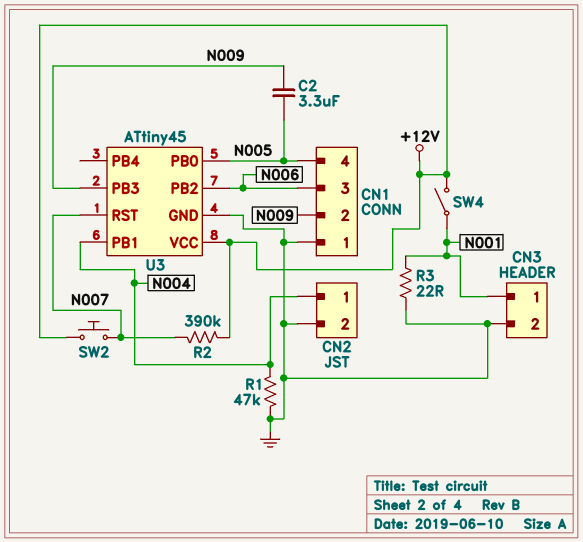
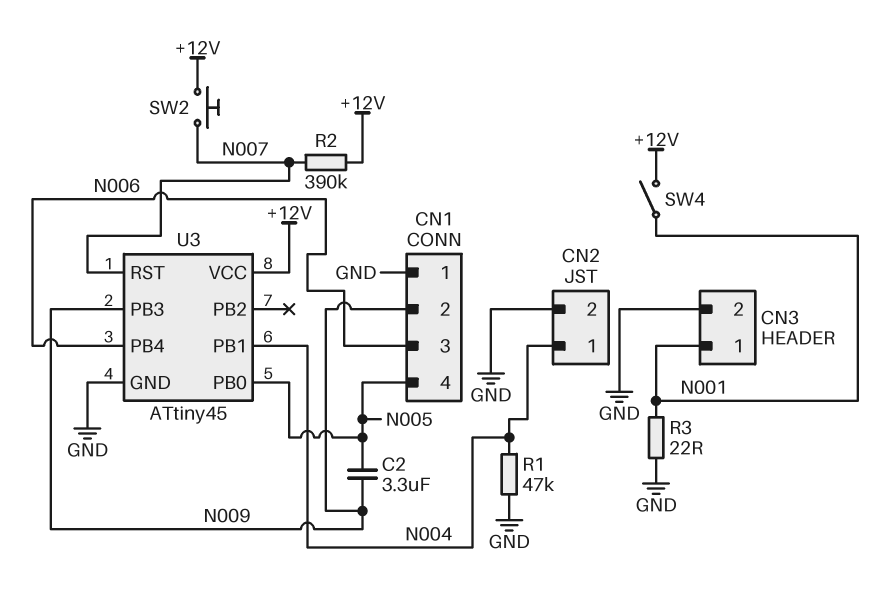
U3 pin PB2: N006 -> none
U3 pin PB4: none -> N006

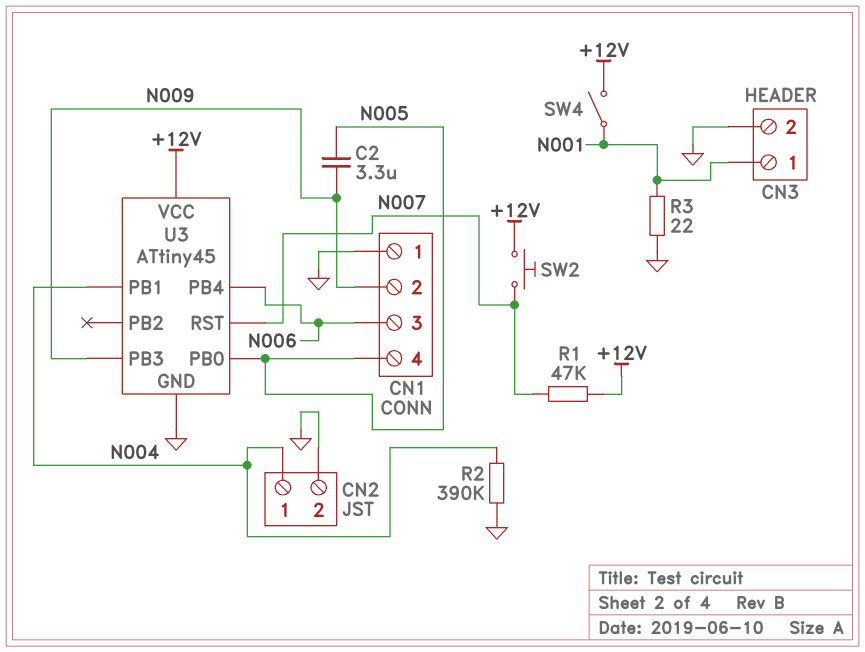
R1: 47k (GND, N004) -> 47k (+12V, N007)
R2: 390k (+12V, N007) -> 390k (GND, N004)

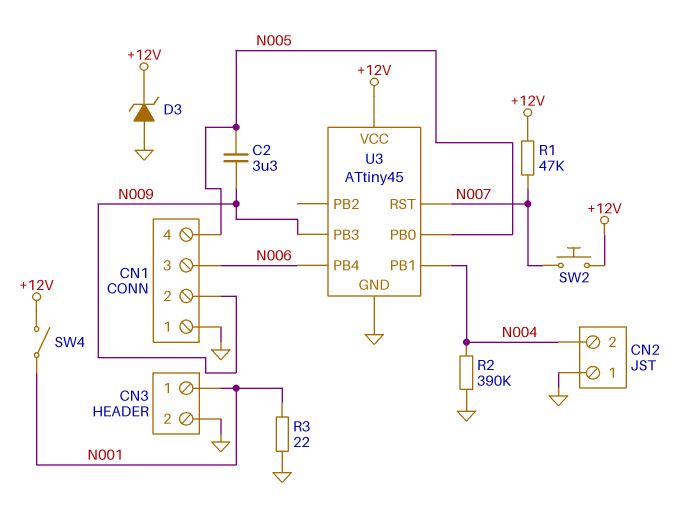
CN2 pin 1: N004 -> GND
CN2 pin 2: GND -> N004
D3: none -> zener (A GND, K +12V)

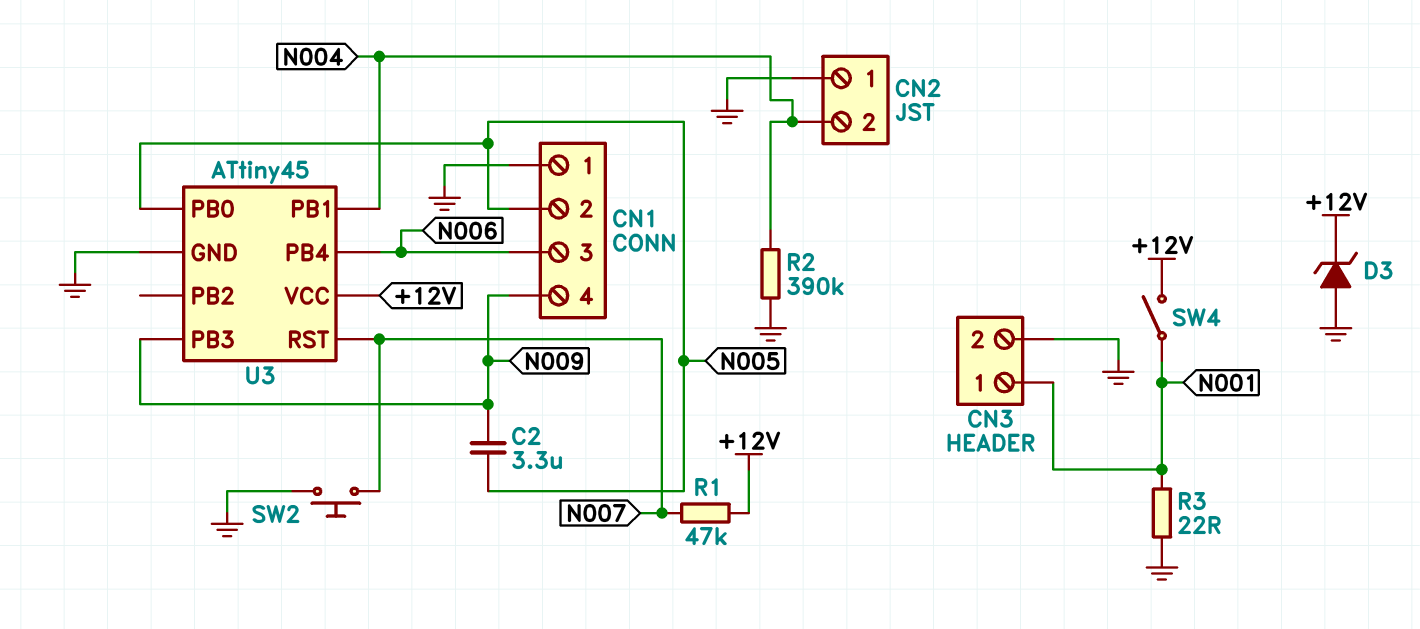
CN1 pin 2: N009 -> N005
CN1 pin 4: N005 -> N009
SW2: button (+12V, N007) -> button (GND, N007)

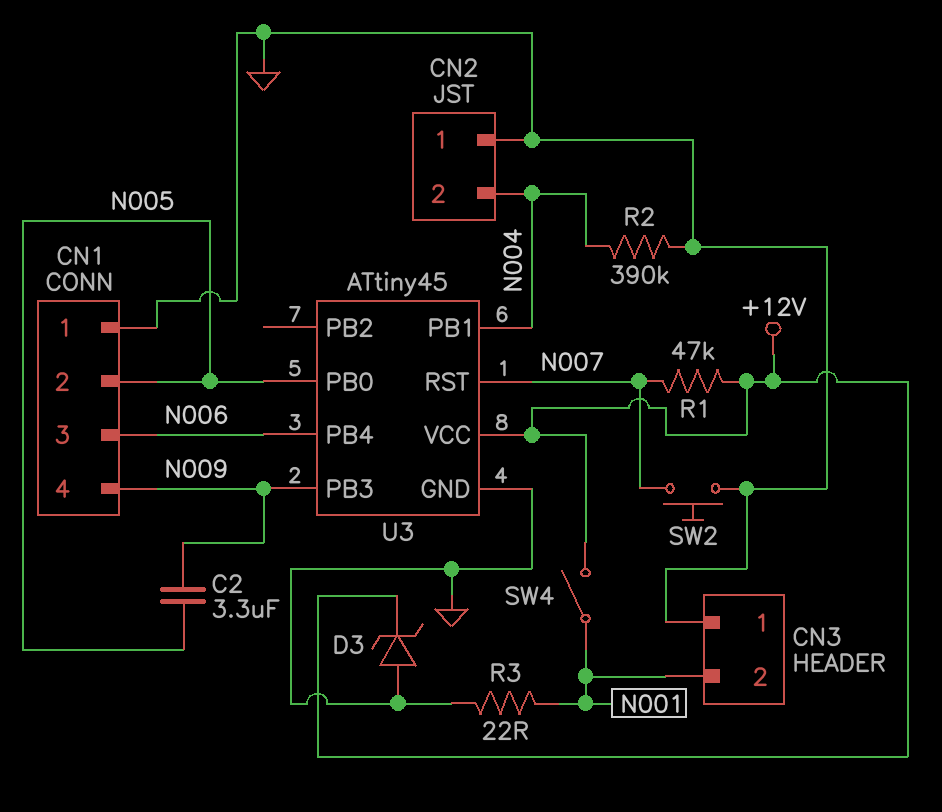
CN3 pin 1: N001 -> GND
CN3 pin 2: GND -> N001

